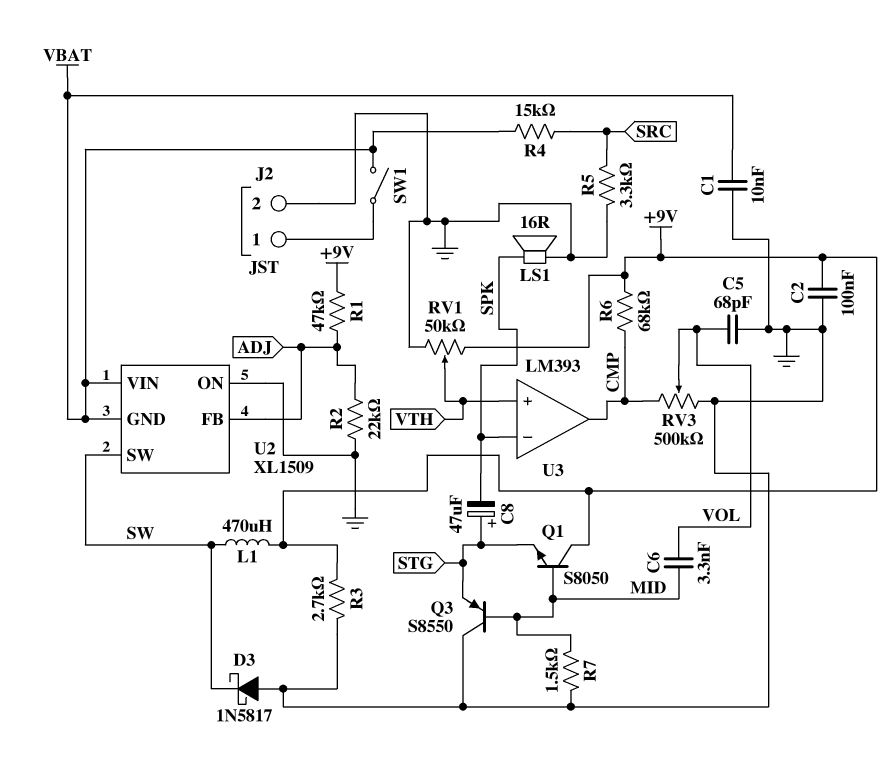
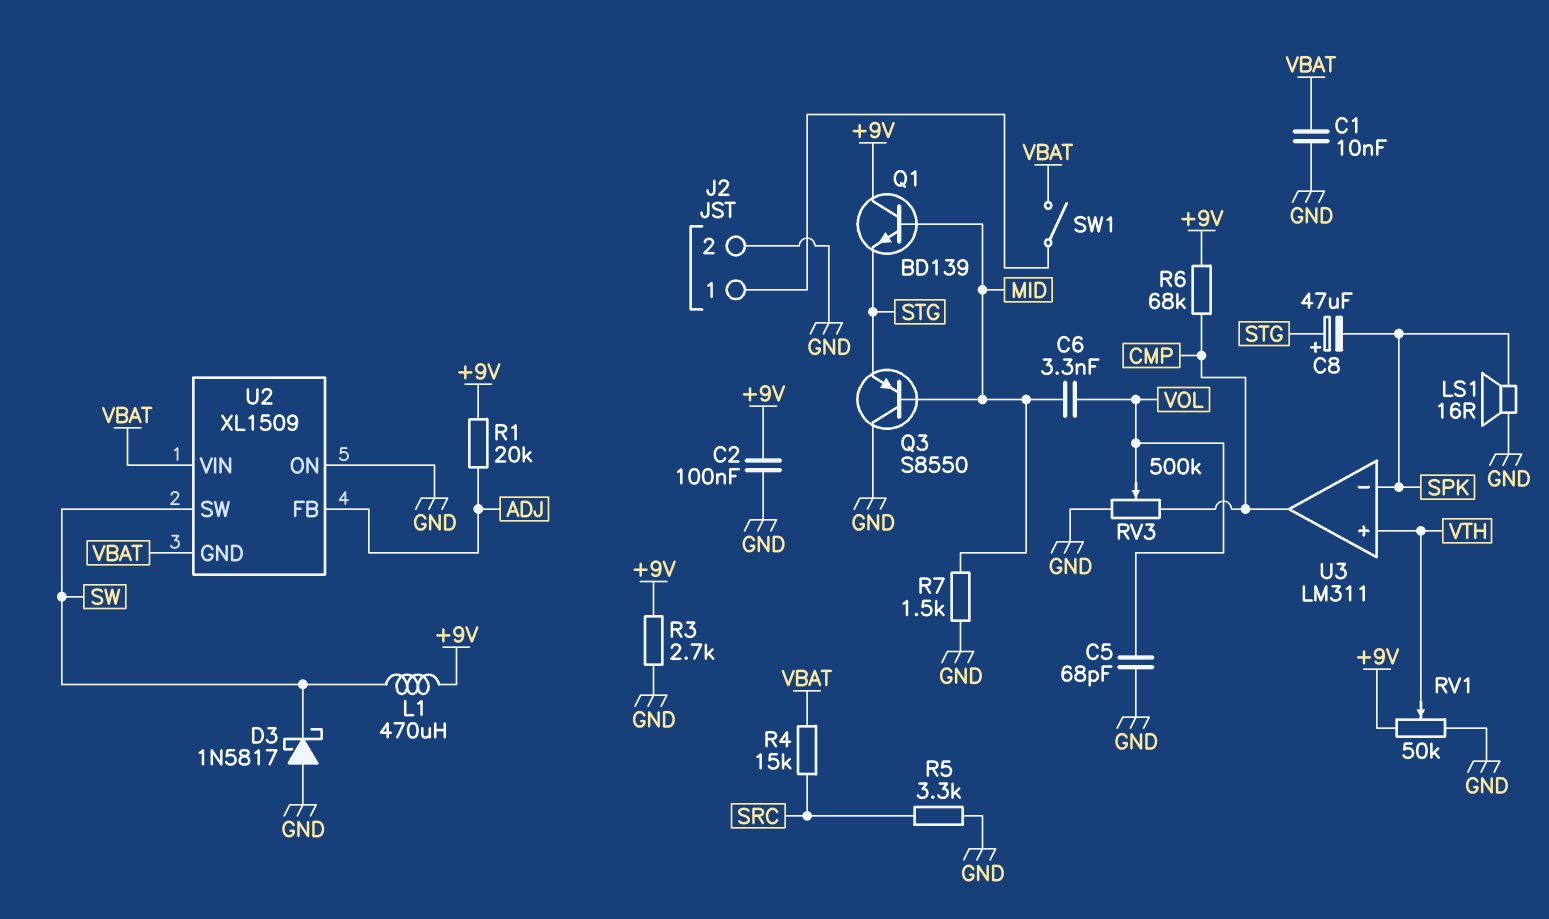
Q1: NPN S8050 (B MID, C +9V, E STG) -> NPN BD139 (B MID, C +9V, E STG)
R1: 47k (+9V, ADJ) -> 20k (+9V, ADJ)
R2: 22k (ADJ, GND) -> none
U3: LM393 -> LM311

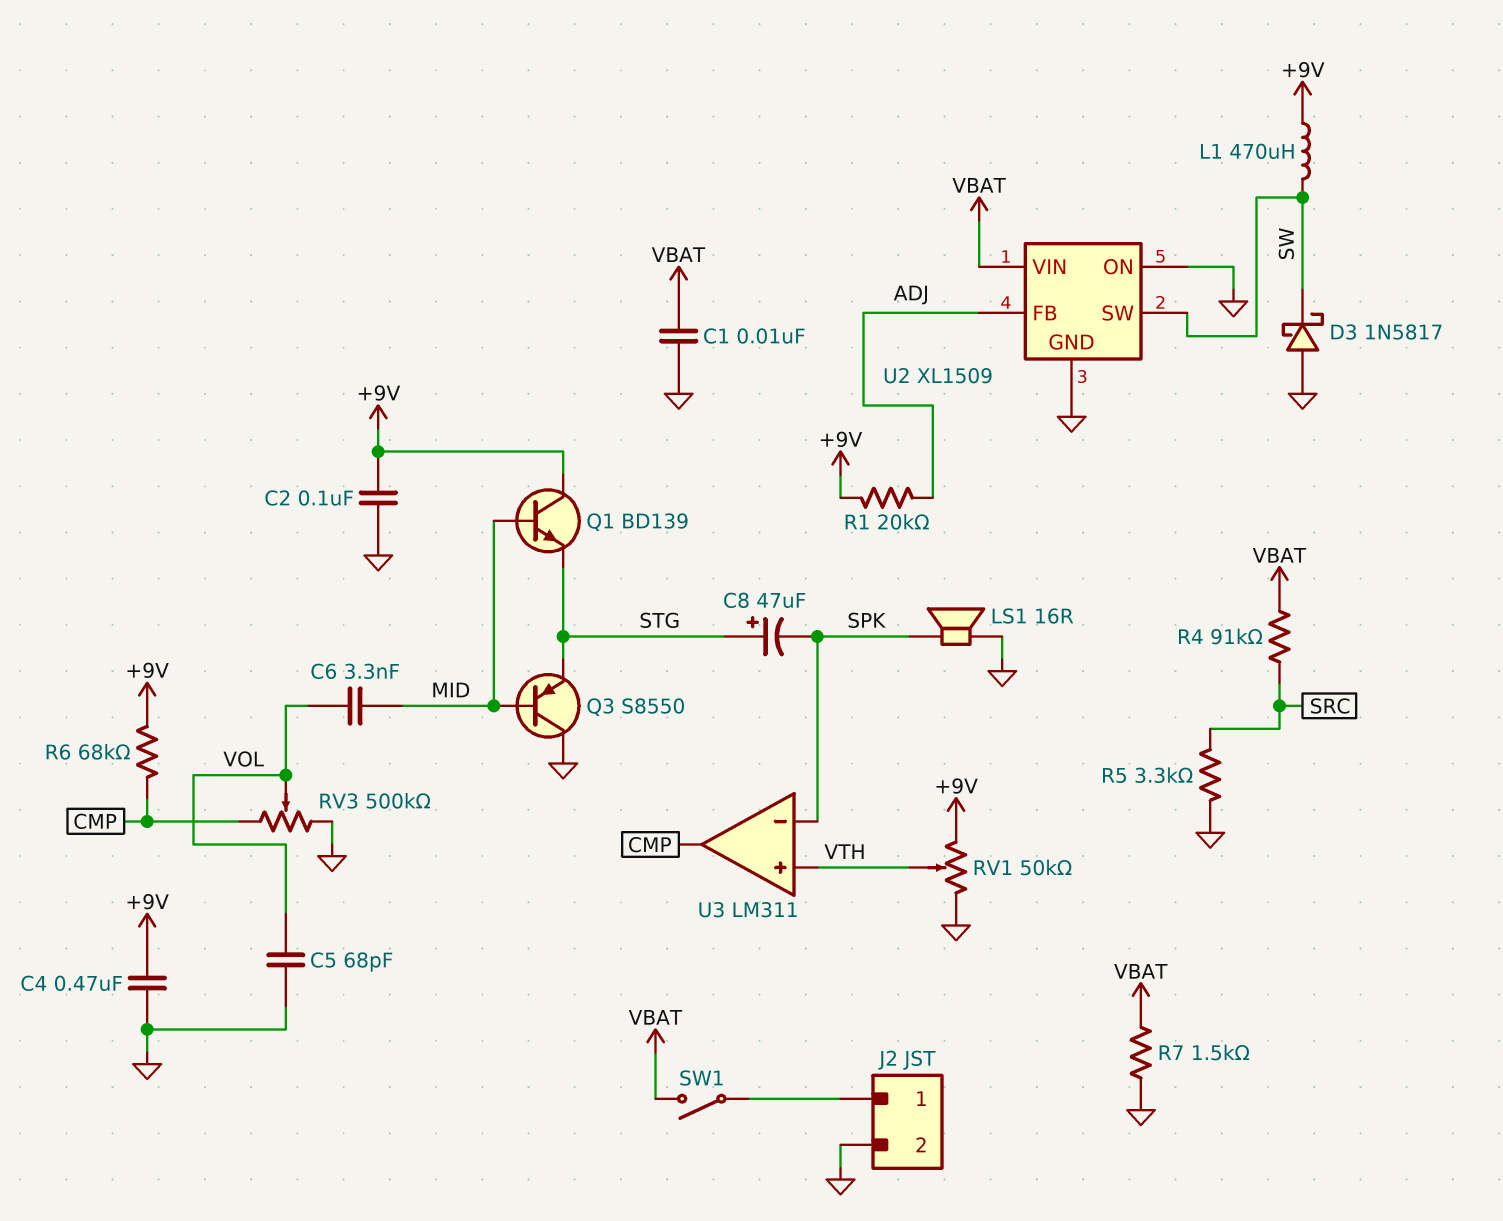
C4: none -> 470nF (+9V, GND)
R3: 2.7k (+9V, GND) -> none
R4: 15k (SRC, VBAT) -> 91k (SRC, VBAT)
R7: 1.5k (GND, MID) -> 1.5k (GND, VBAT)
U2 pin GND: VBAT -> GND

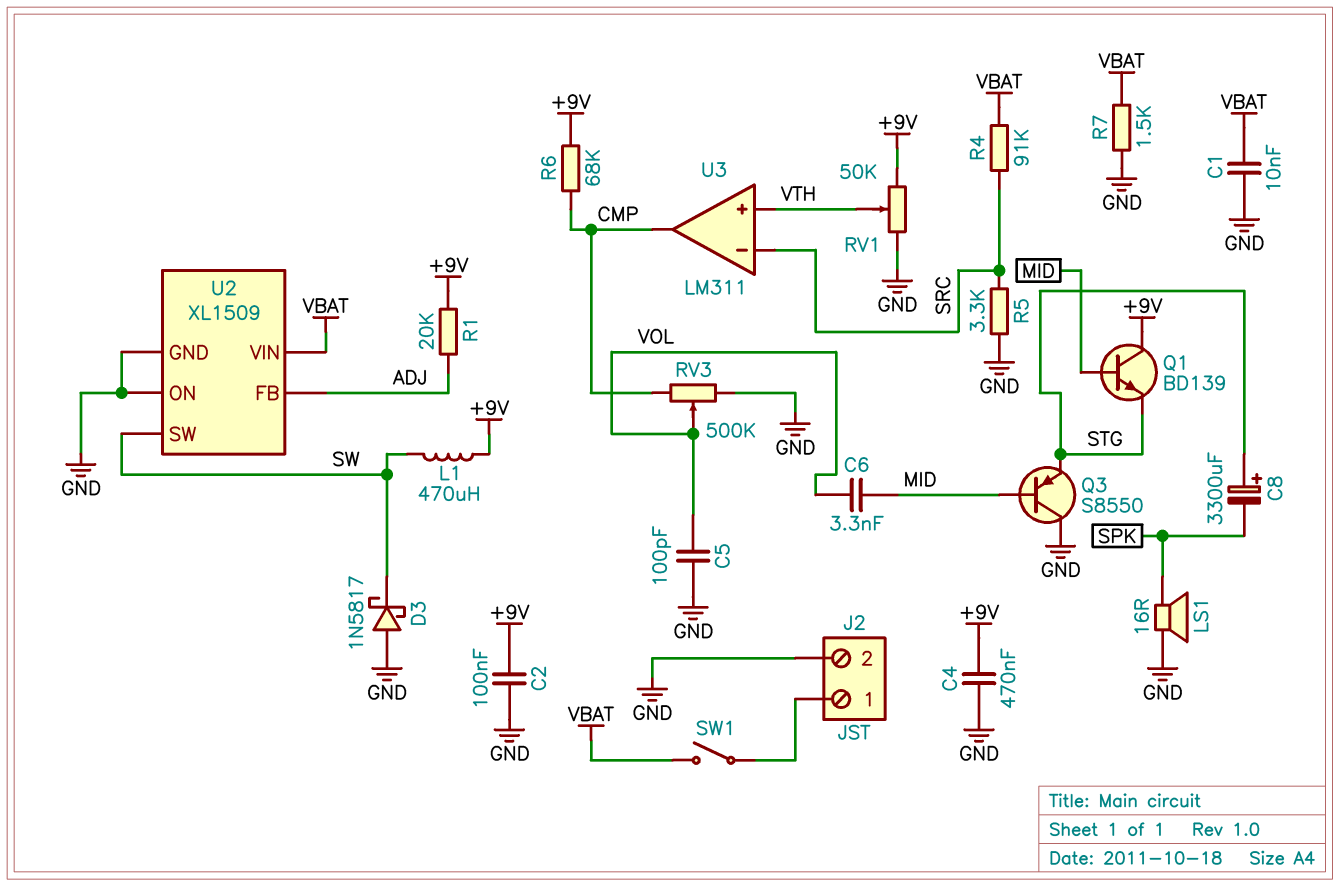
C5: 68pF (GND, VOL) -> 100pF (GND, VOL)
C8: 47uF (plus STG, minus SPK) -> 3300uF (plus STG, minus SPK)
U3 pin in-: SPK -> SRC

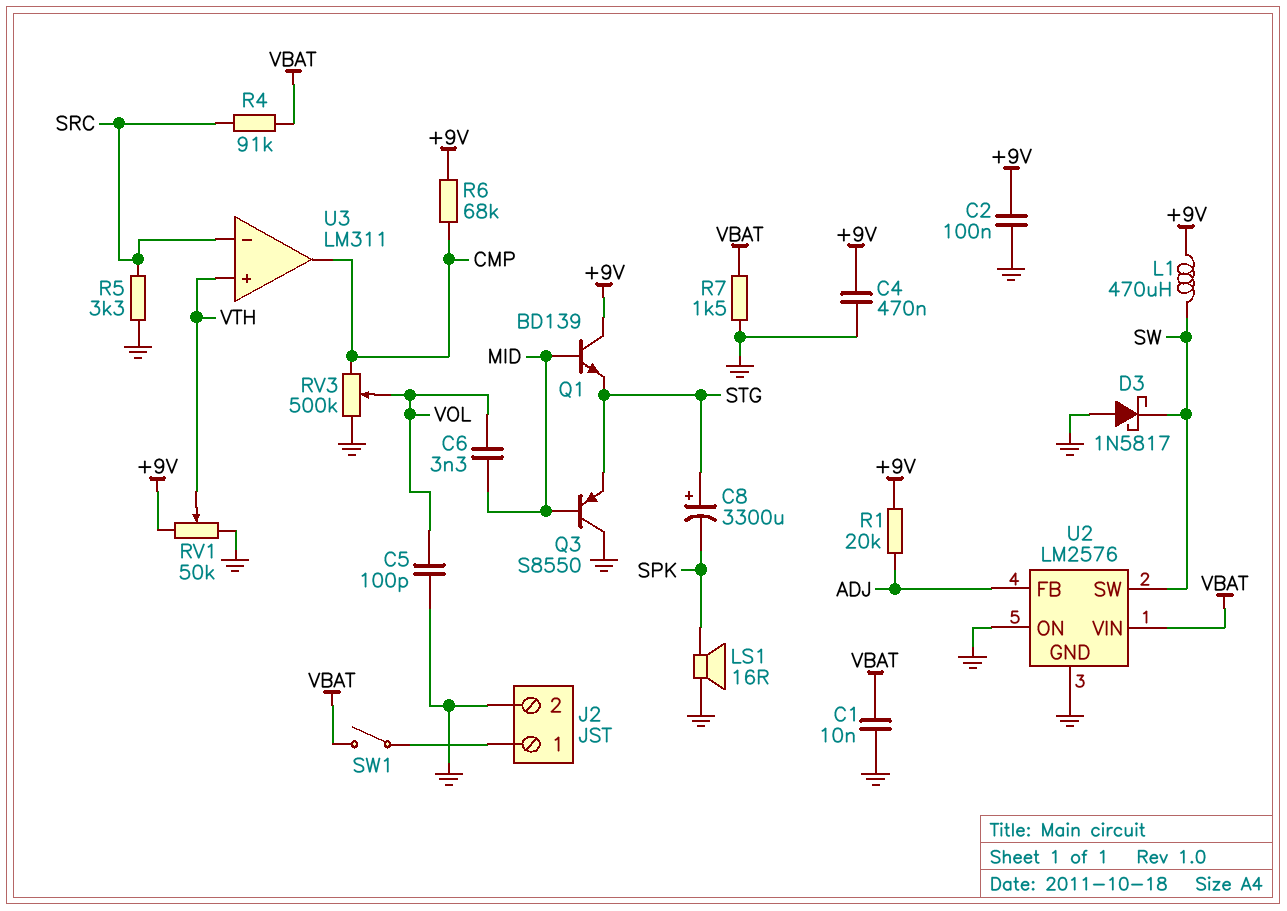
U2: XL1509 -> LM2576

